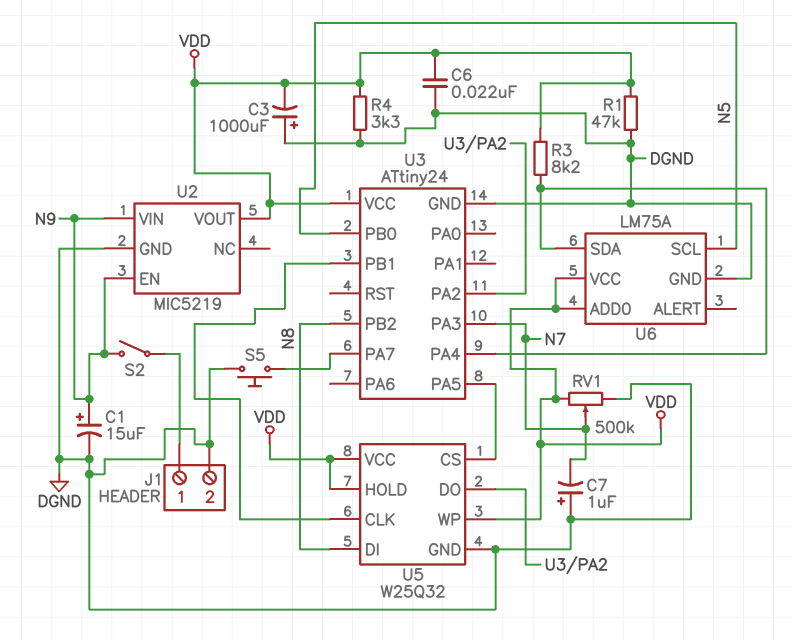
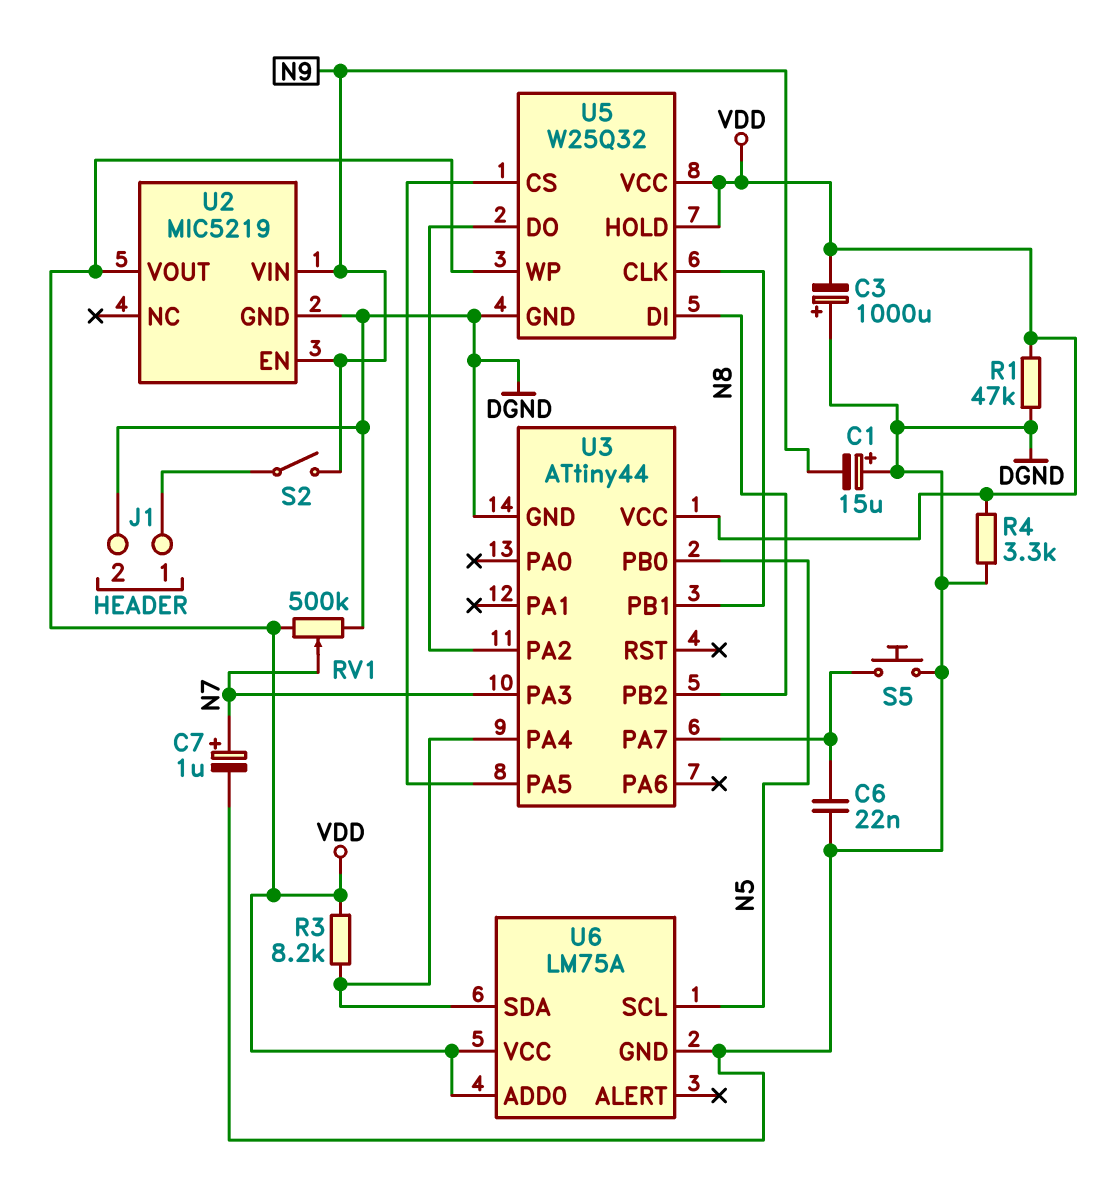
C1: 15uF (plus N9, minus DGND) -> 15uF (plus DGND, minus N9)
C6: 22nF (DGND, VDD) -> 22nF (DGND, U3/PA7)
C7: 1uF (plus DGND, minus N7) -> 1uF (plus N7, minus DGND)
U3: ATtiny24 -> ATtiny44

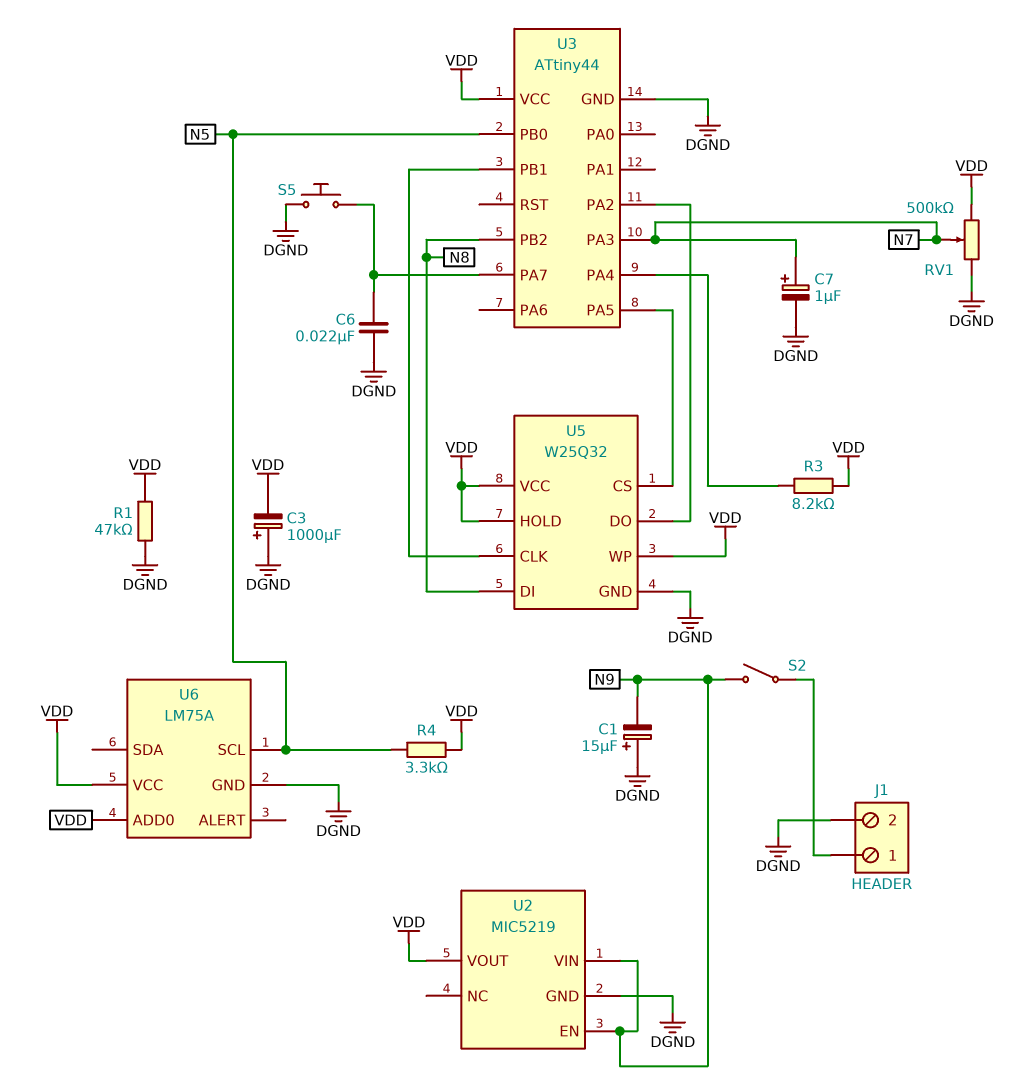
R4: 3.3k (DGND, VDD) -> 3.3k (N5, VDD)
U6 pin SDA: U3/PA4 -> none

